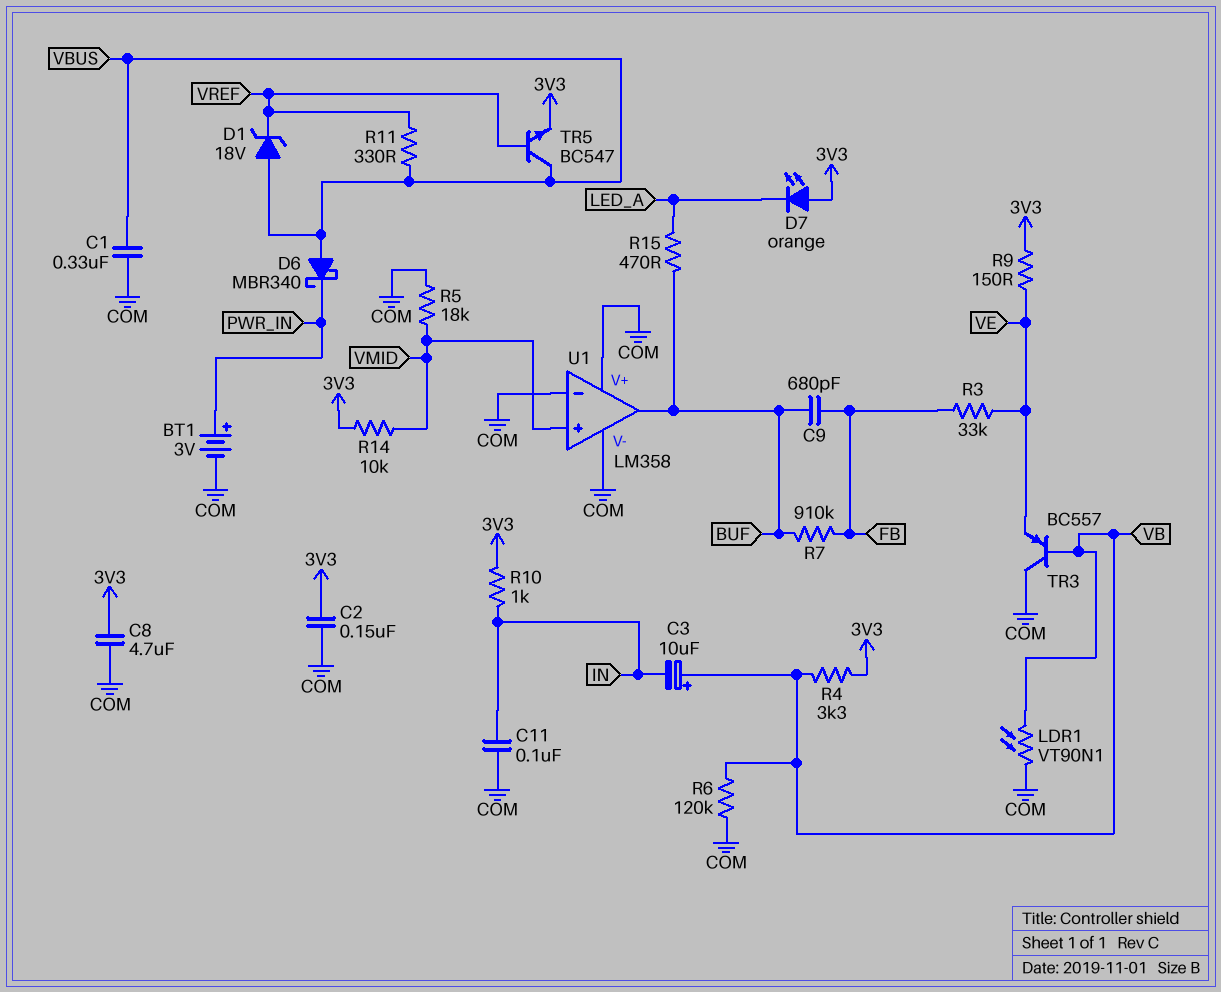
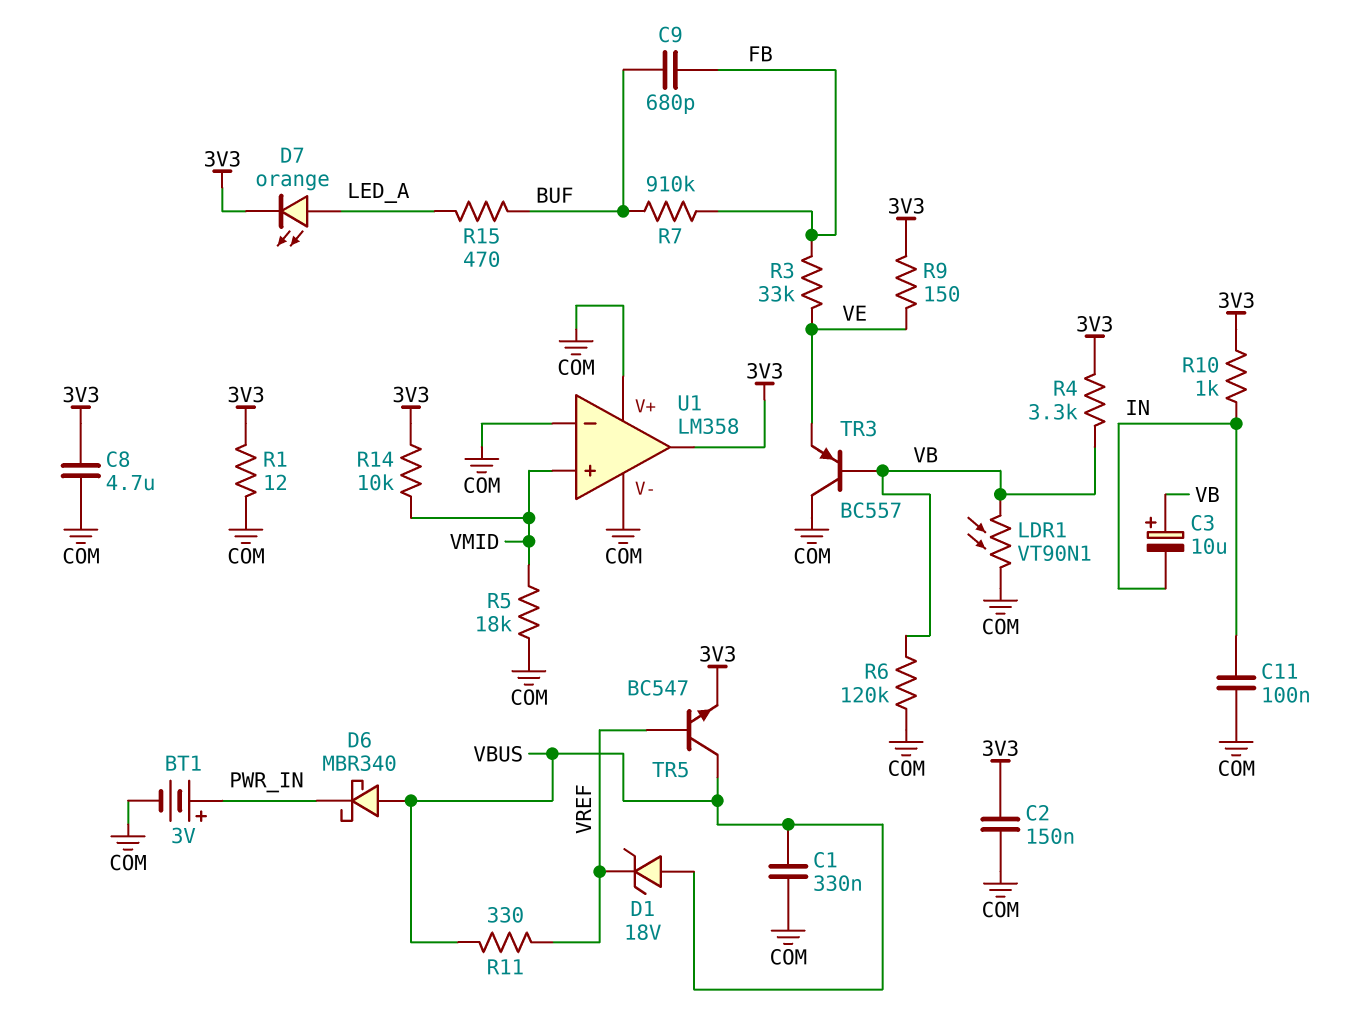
D7: LED orange (A 3V3, K LED_A) -> LED orange (A LED_A, K 3V3)
R1: none -> 12 (3V3, COM)
U1 pin out: BUF -> 3V3

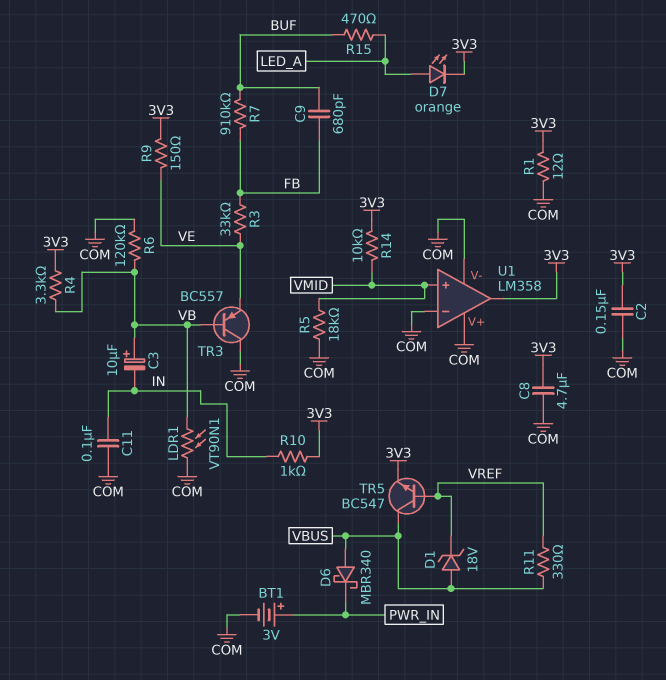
C1: 330nF (COM, VBUS) -> none

